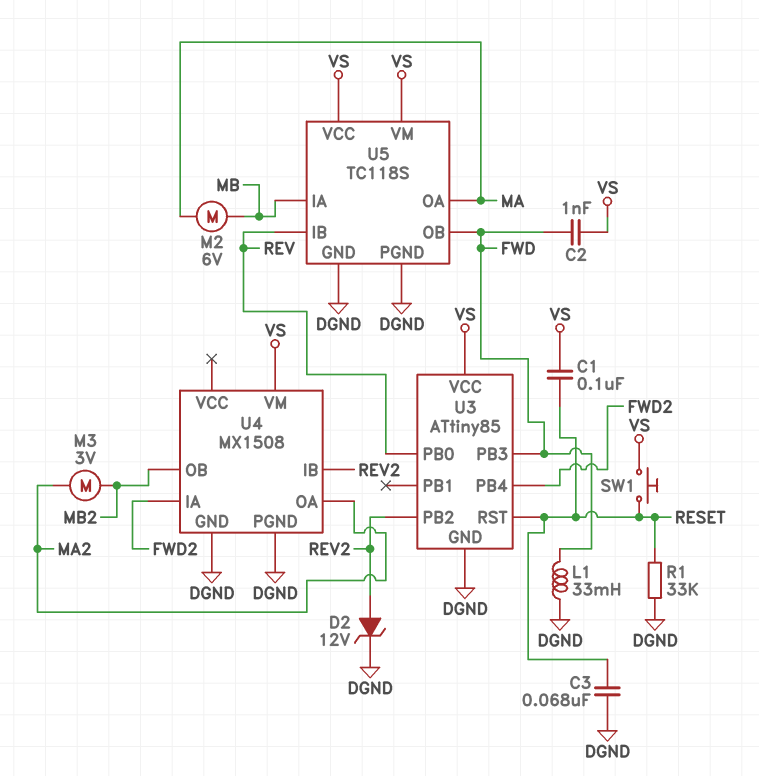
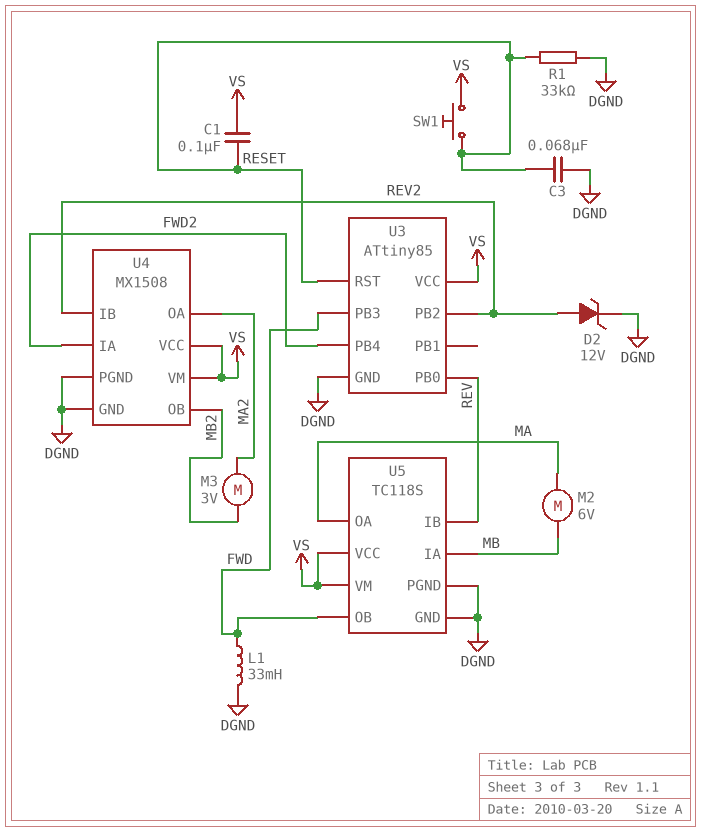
C2: 1nF (FWD, VS) -> none
U4 pin VCC: none -> VS

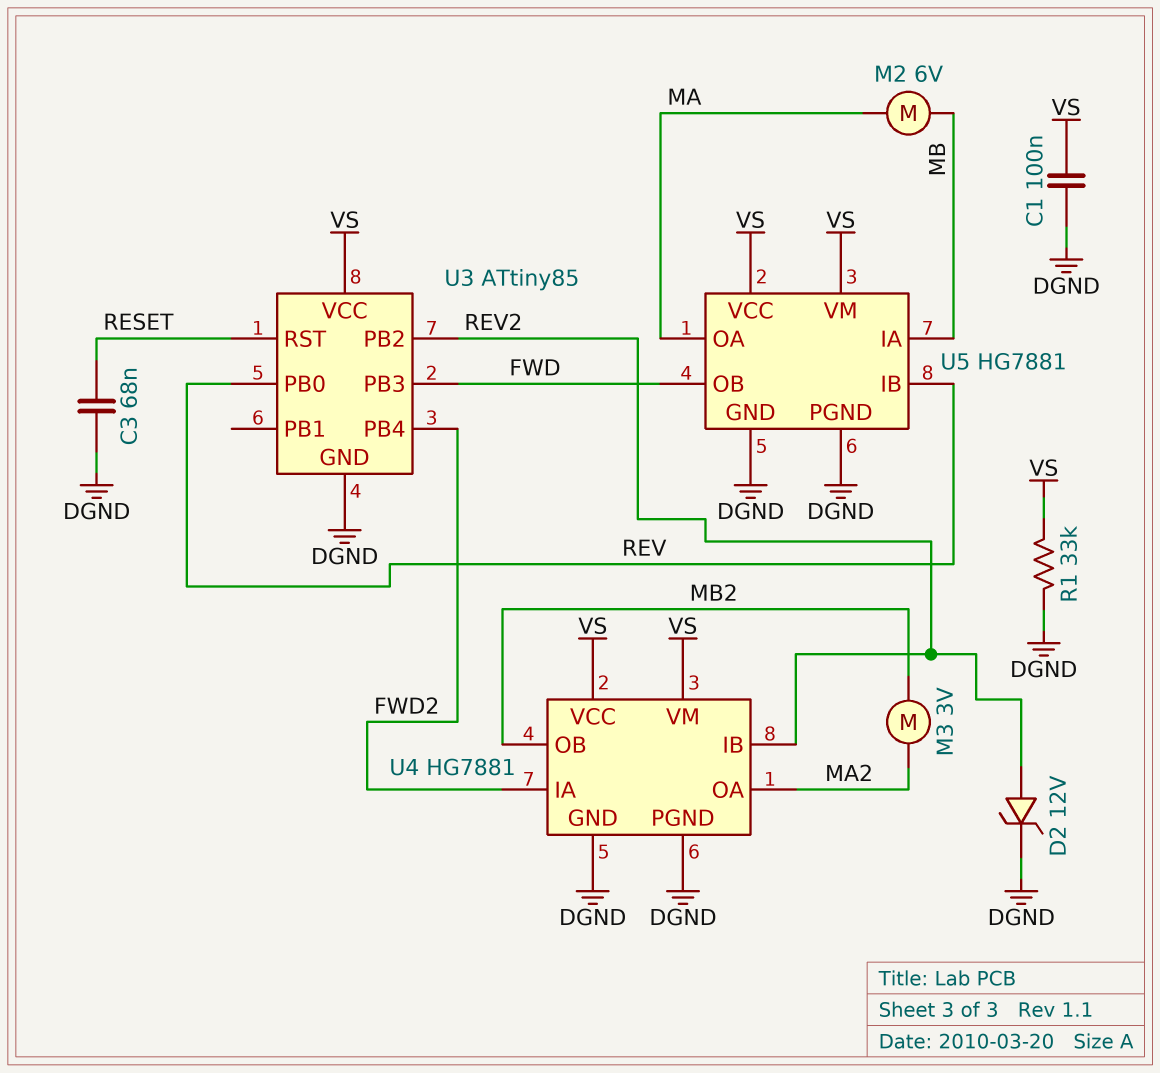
C1: 100nF (RESET, VS) -> 100nF (DGND, VS)
L1: 33mH (DGND, FWD) -> none
R1: 33k (DGND, RESET) -> 33k (DGND, VS)
SW1: button (RESET, VS) -> none
U4: MX1508 -> HG7881
U5: TC118S -> HG7881

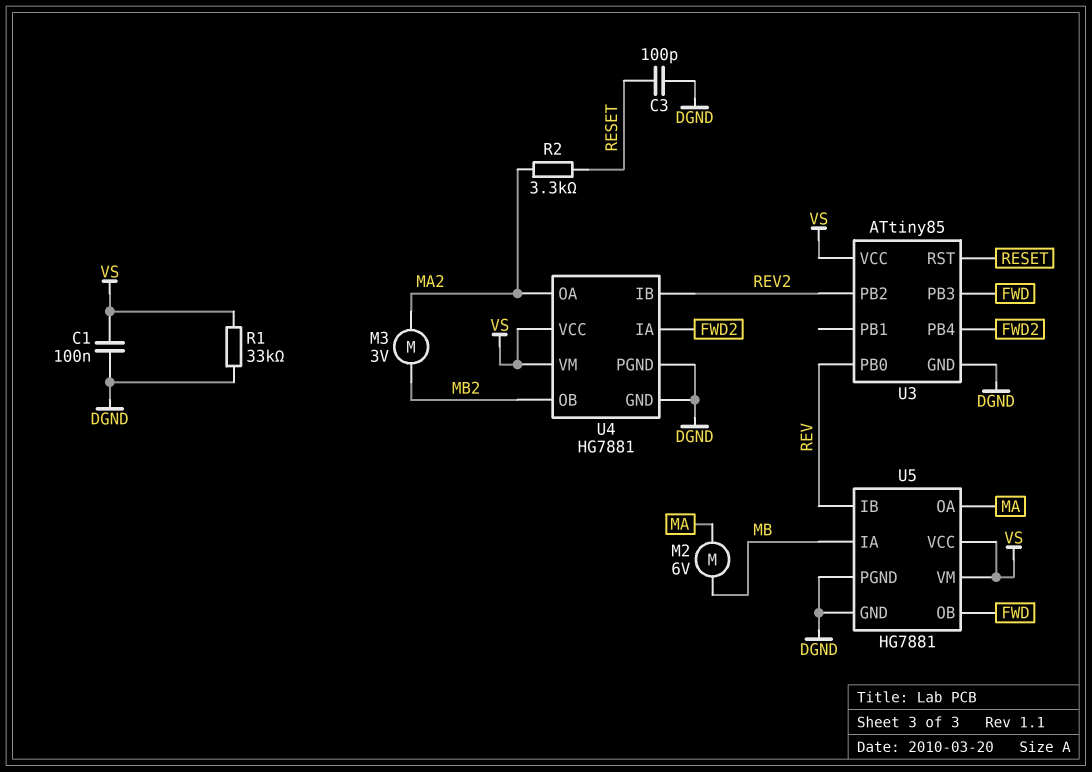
C3: 68nF (DGND, RESET) -> 100pF (DGND, RESET)
D2: zener 12V (A REV2, K DGND) -> none
R2: none -> 3.3k (MA2, RESET)

